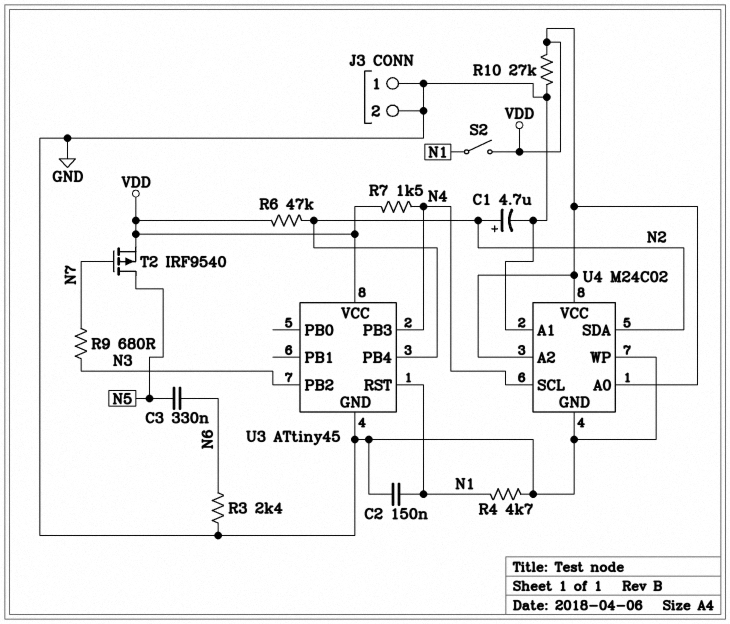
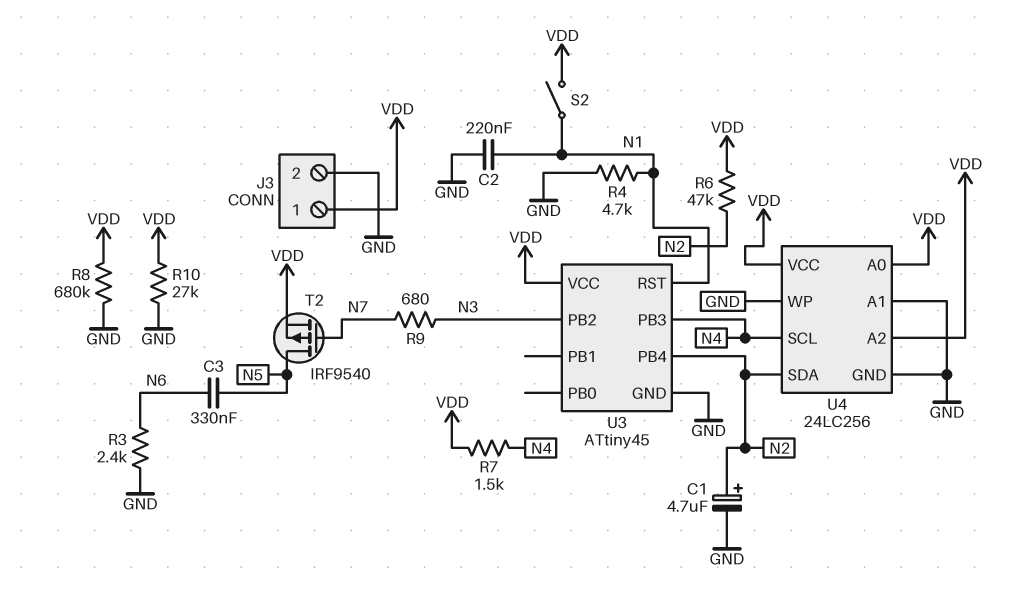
C2: 150nF (GND, N1) -> 220nF (GND, N1)
J3 pin 1: GND -> VDD
R8: none -> 680k (GND, VDD)
U4: M24C02 -> 24LC256

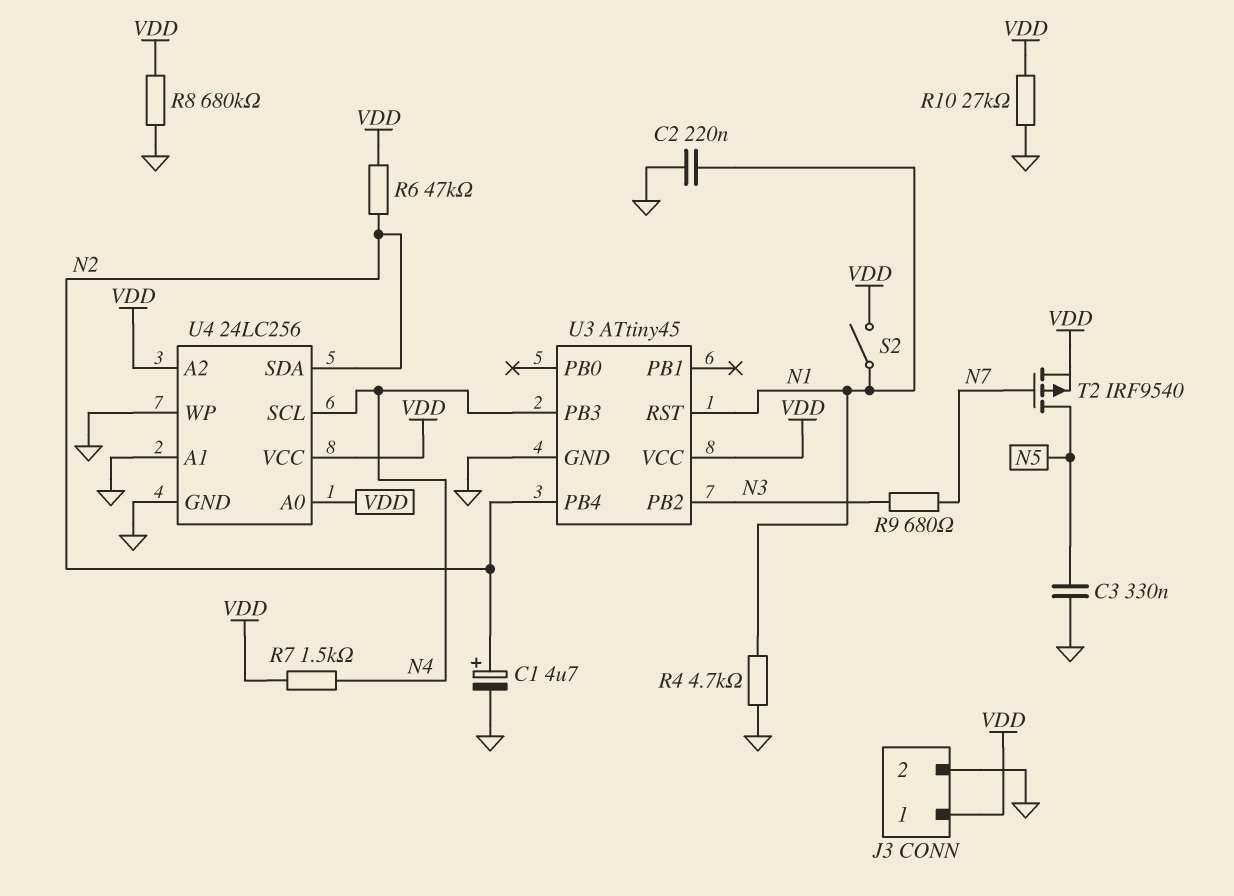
C3: 330nF (N5, N6) -> 330nF (GND, N5)
R3: 2.4k (GND, N6) -> none

